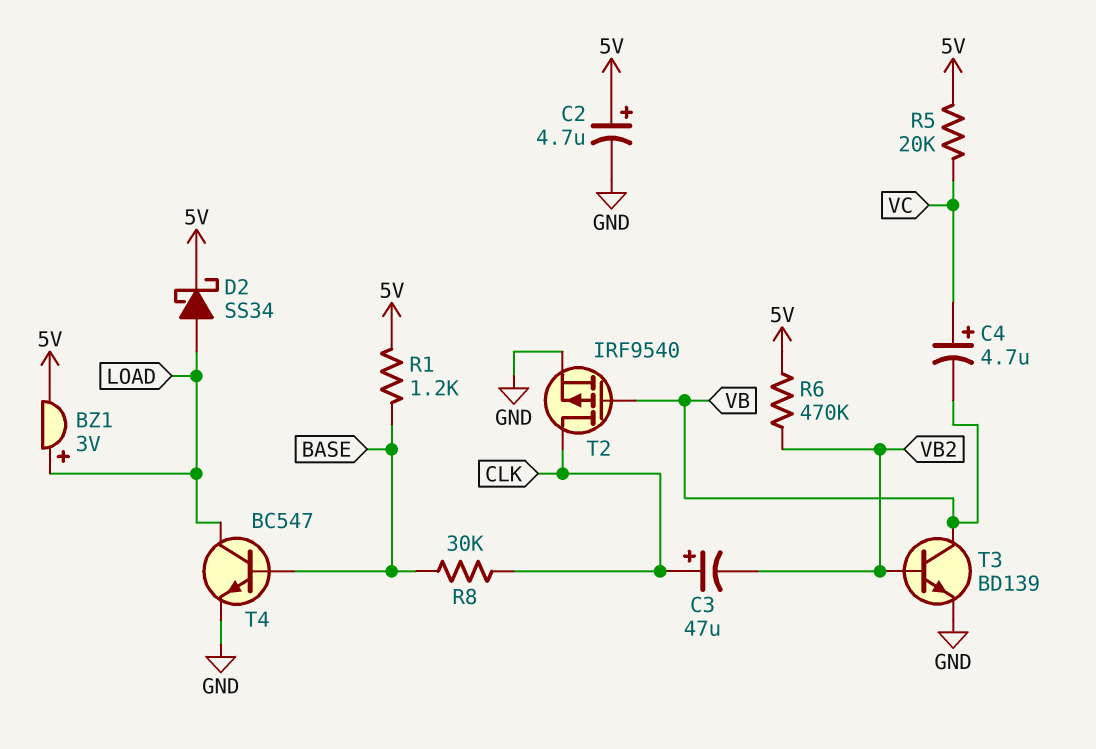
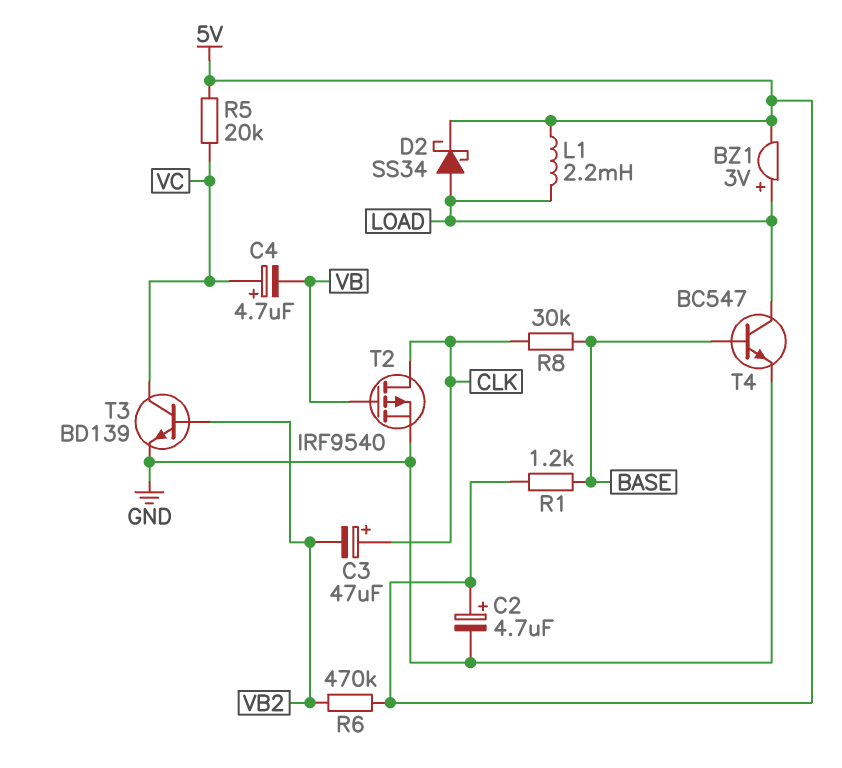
L1: none -> 2.2mH (5V, LOAD)
T3: NPN BD139 (B VB2, C VB, E GND) -> NPN BD139 (B VB2, C VC, E GND)

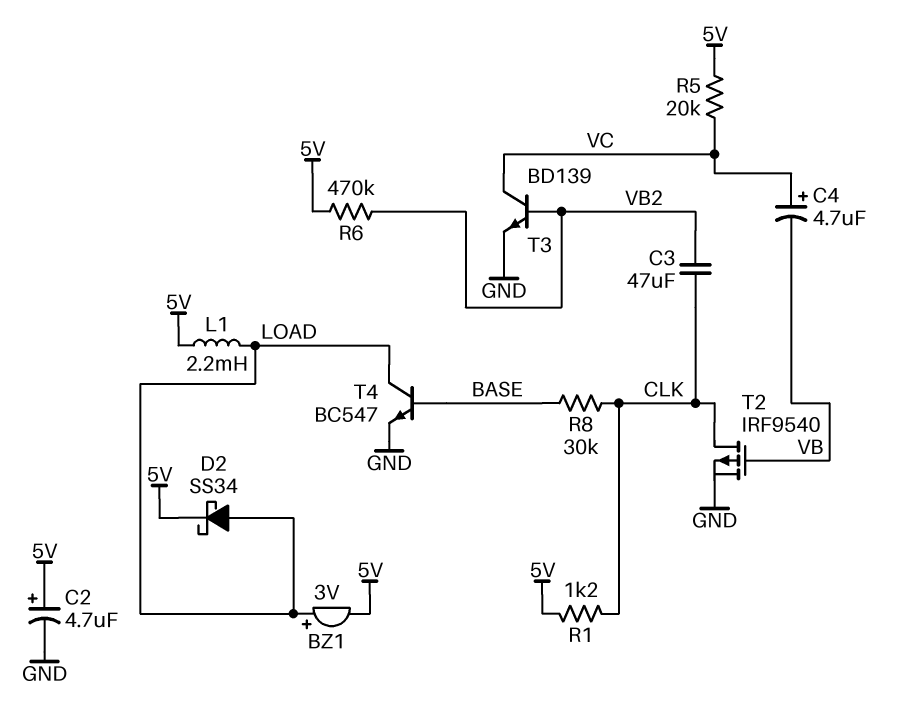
C3: 47uF (plus CLK, minus VB2) -> 47uF (CLK, VB2)
R1: 1.2k (5V, BASE) -> 1.2k (5V, CLK)

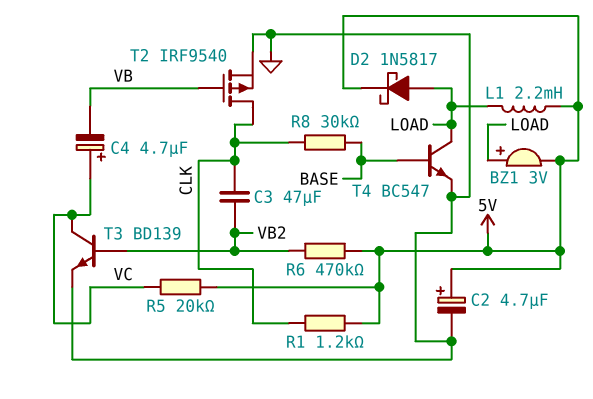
D2: schottky SS34 (A LOAD, K 5V) -> schottky 1N5817 (A LOAD, K 5V)

